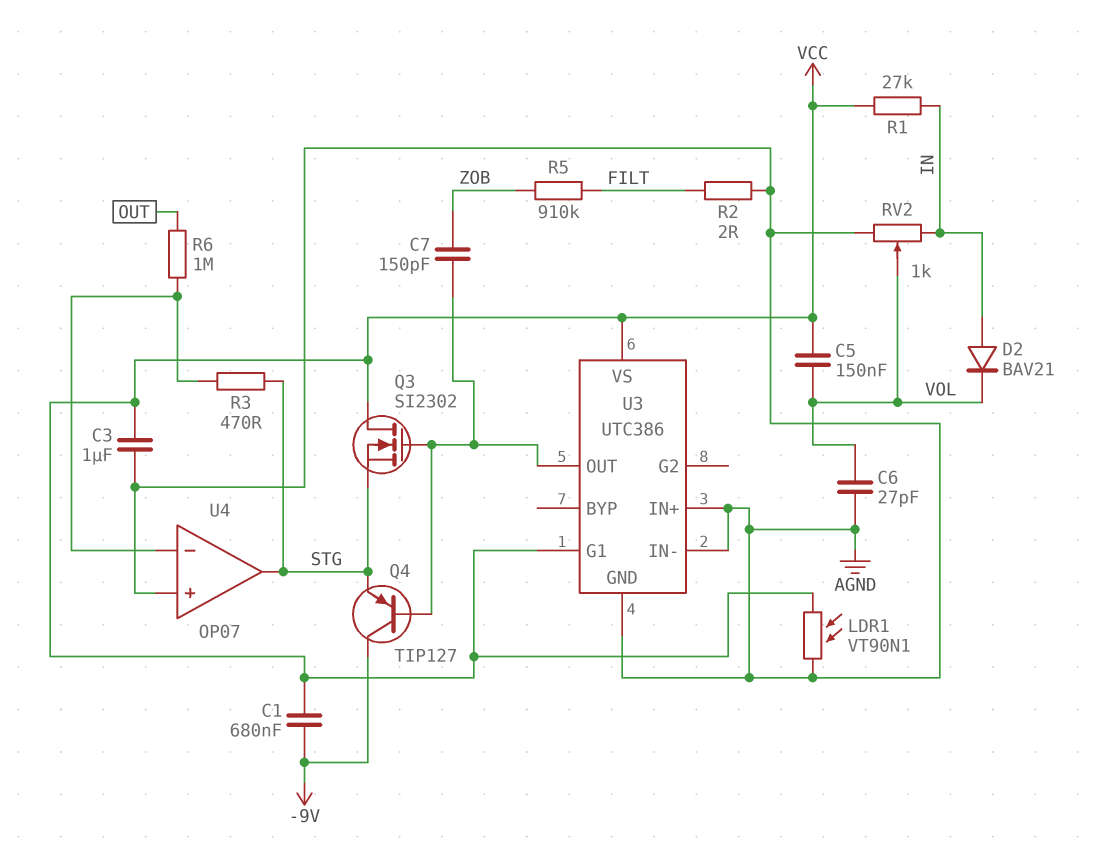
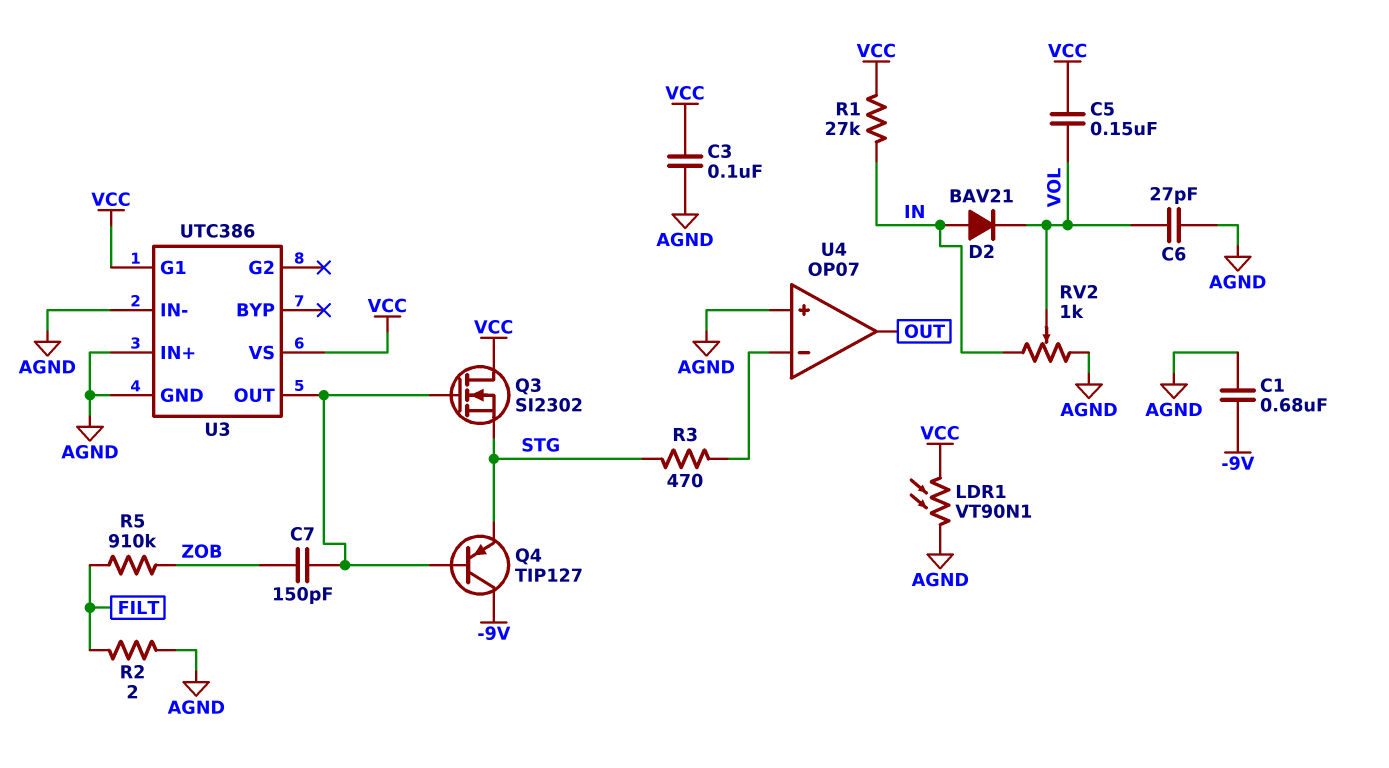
C1: 680nF (-9V, VCC) -> 680nF (-9V, AGND)
C3: 1uF (AGND, VCC) -> 100nF (AGND, VCC)
R6: 1M (OUT, U4/in-) -> none
U4 pin out: STG -> OUT

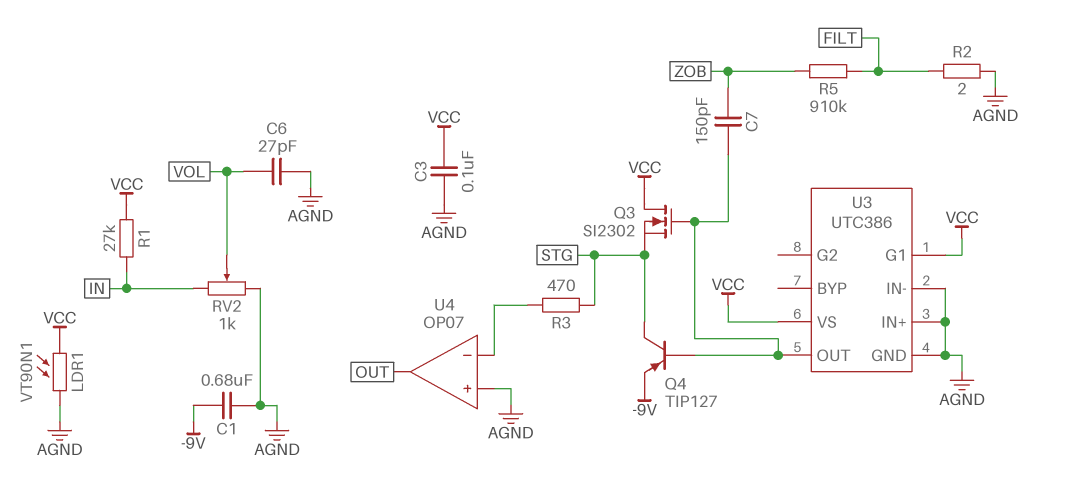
C5: 150nF (VCC, VOL) -> none
D2: diode BAV21 (A IN, K VOL) -> none
Q4: PNP TIP127 (B U3/OUT, C -9V, E STG) -> PNP TIP127 (B U3/OUT, C STG, E -9V)

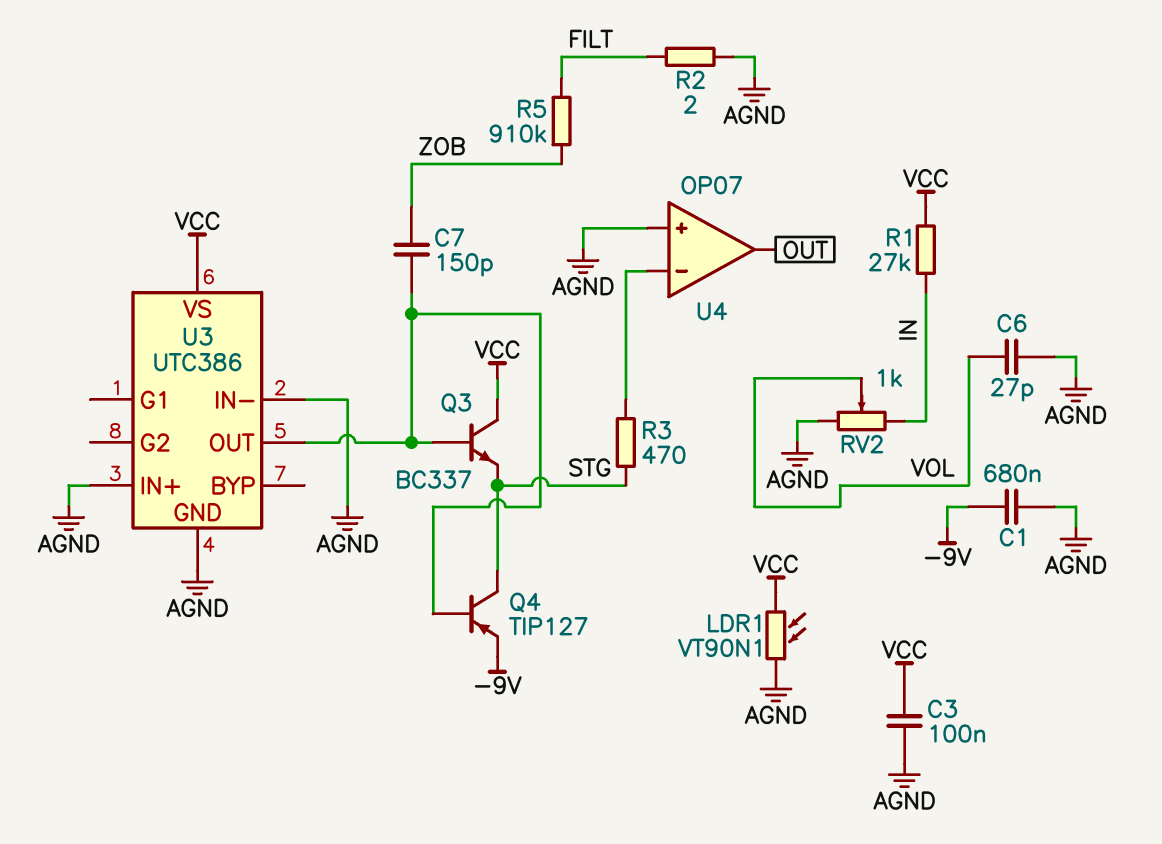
Q3: NMOS SI2302 (G U3/OUT, D VCC, S STG) -> NPN BC337 (B U3/OUT, C VCC, E STG)
U3 pin G1: VCC -> none

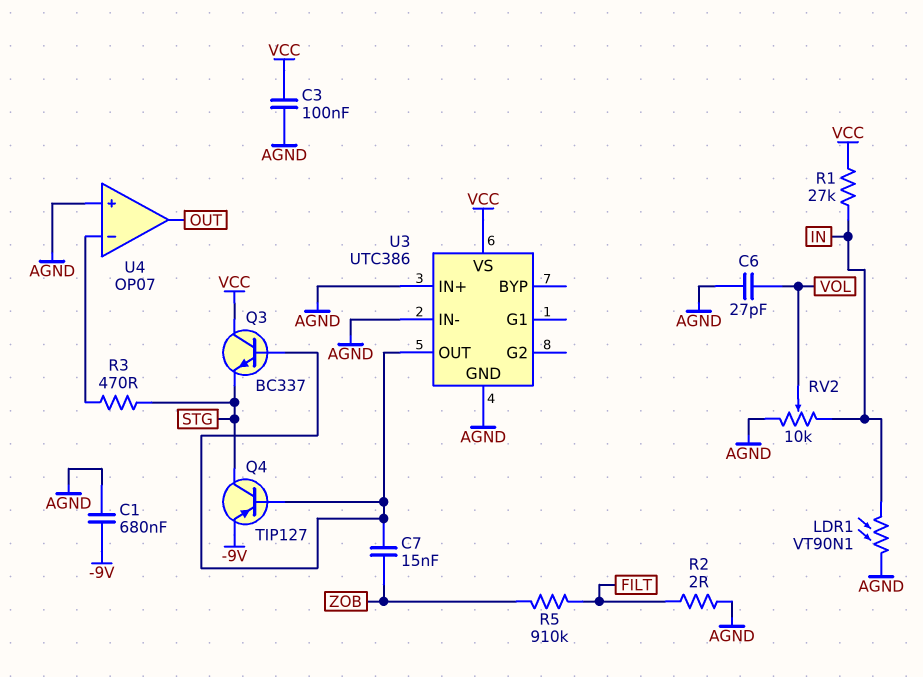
C7: 150pF (U3/OUT, ZOB) -> 15nF (U3/OUT, ZOB)
LDR1: VT90N1 (AGND, VCC) -> VT90N1 (AGND, IN)
RV2: 1k (AGND, IN, wiper VOL) -> 10k (AGND, IN, wiper VOL)

